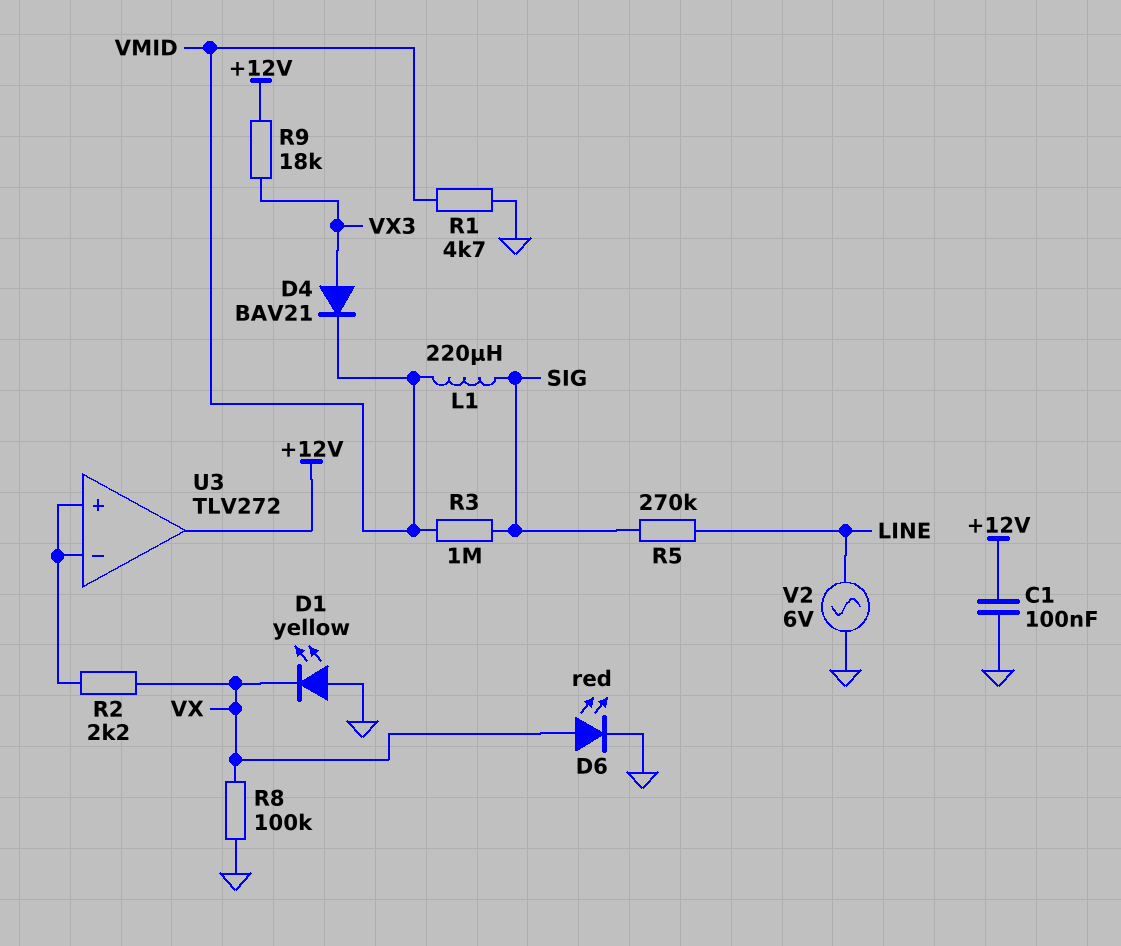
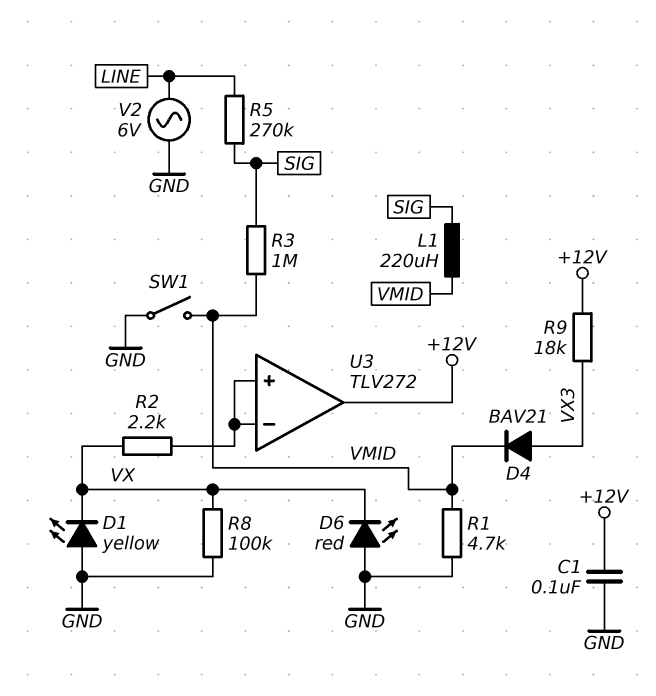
D6: LED red (A VX, K GND) -> LED red (A GND, K VX)
SW1: none -> switch (GND, VMID)

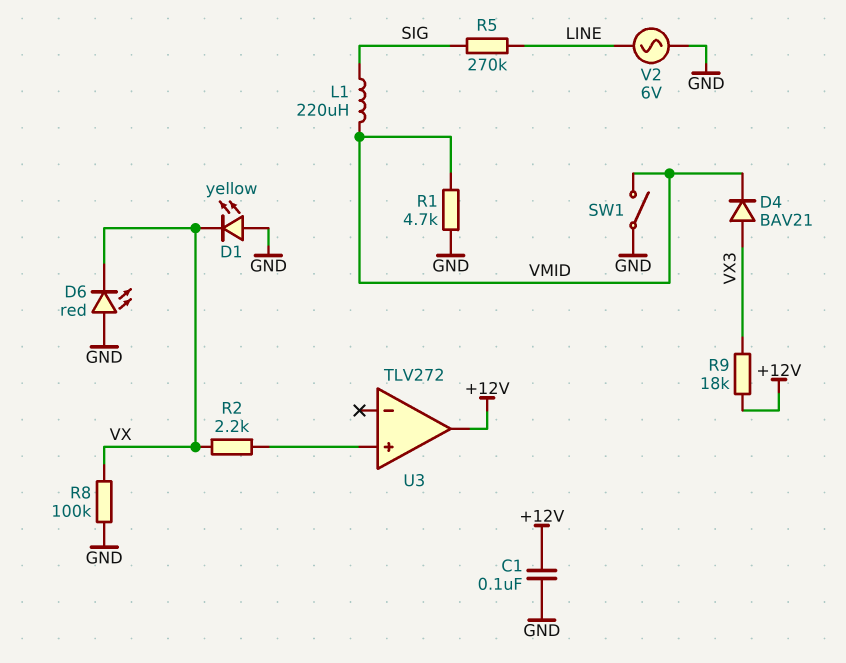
R3: 1M (SIG, VMID) -> none
U3 pin in-: U3/in+ -> none

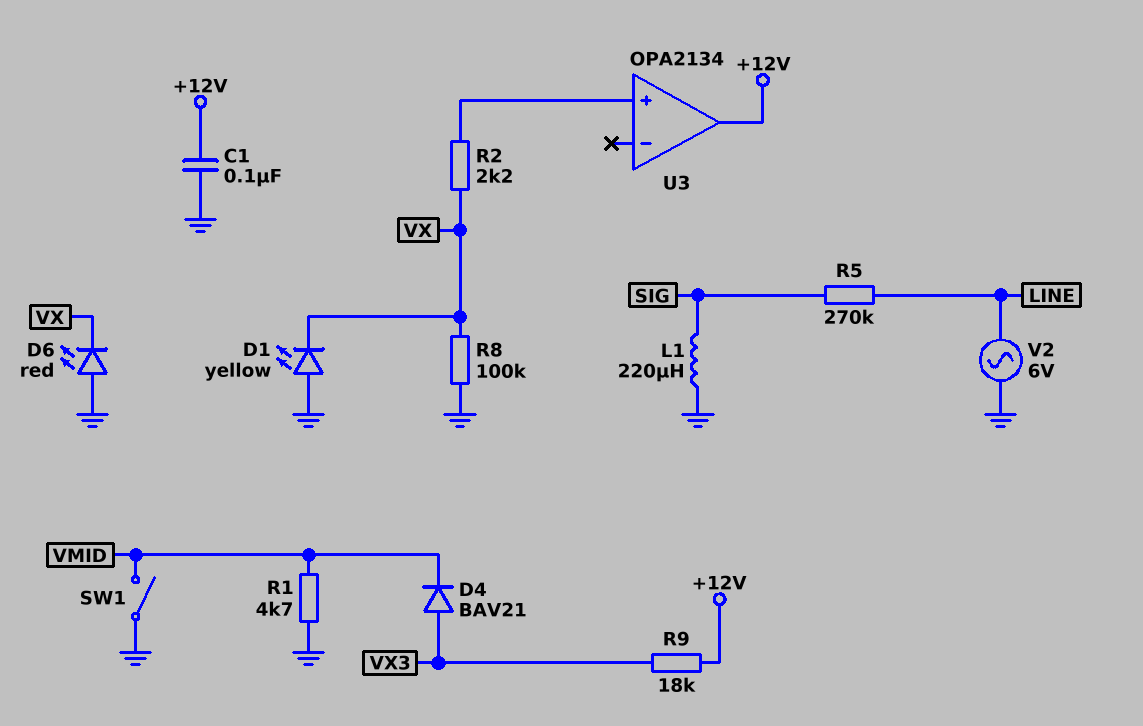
L1: 220uH (SIG, VMID) -> 220uH (GND, SIG)
U3: TLV272 -> OPA2134

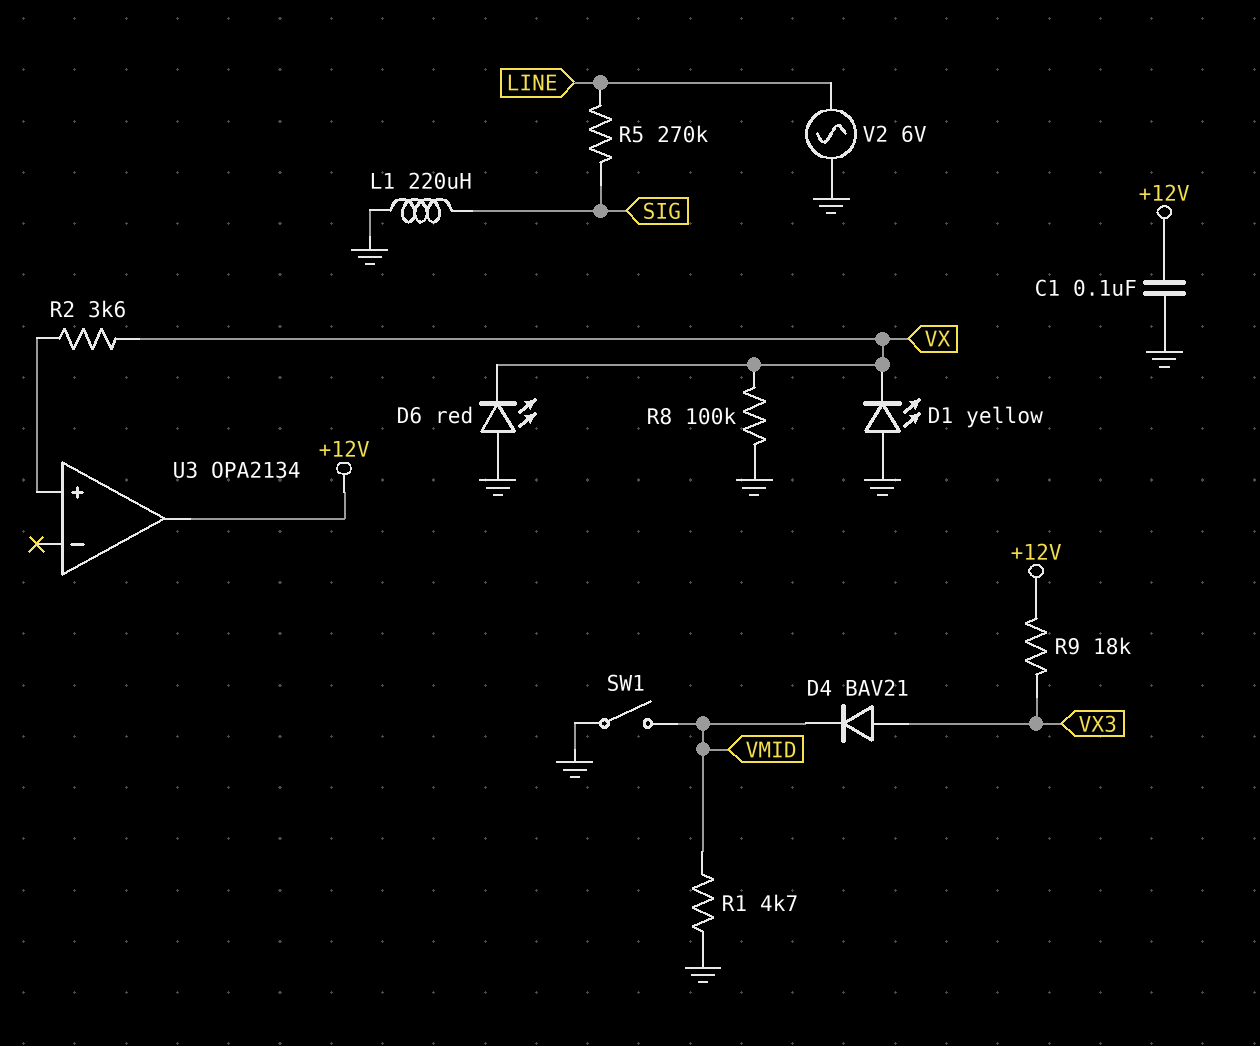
R2: 2.2k (U3/in+, VX) -> 3.6k (U3/in+, VX)

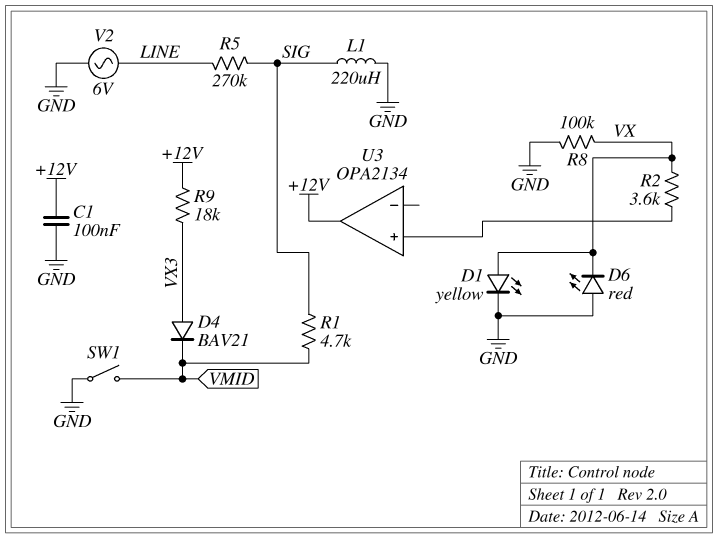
D1: LED yellow (A GND, K VX) -> LED yellow (A VX, K GND)
R1: 4.7k (GND, VMID) -> 4.7k (SIG, VMID)

